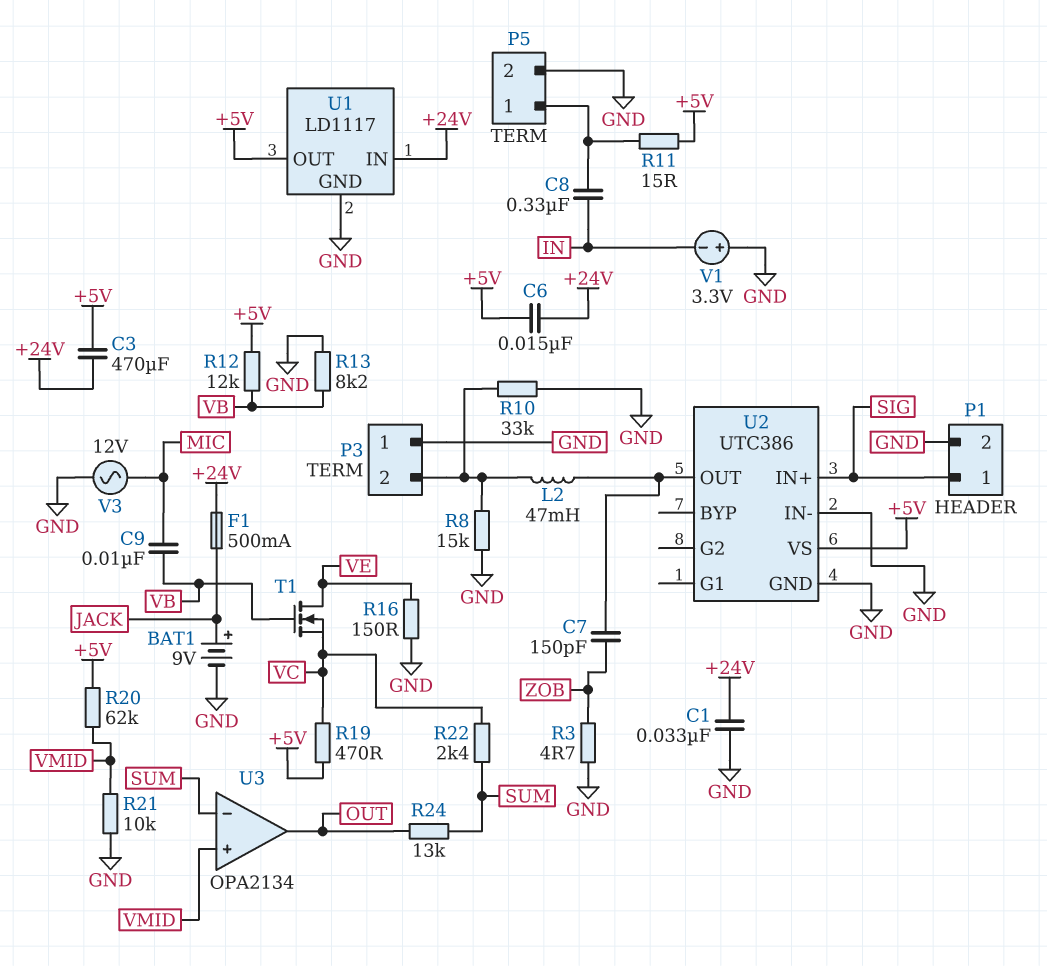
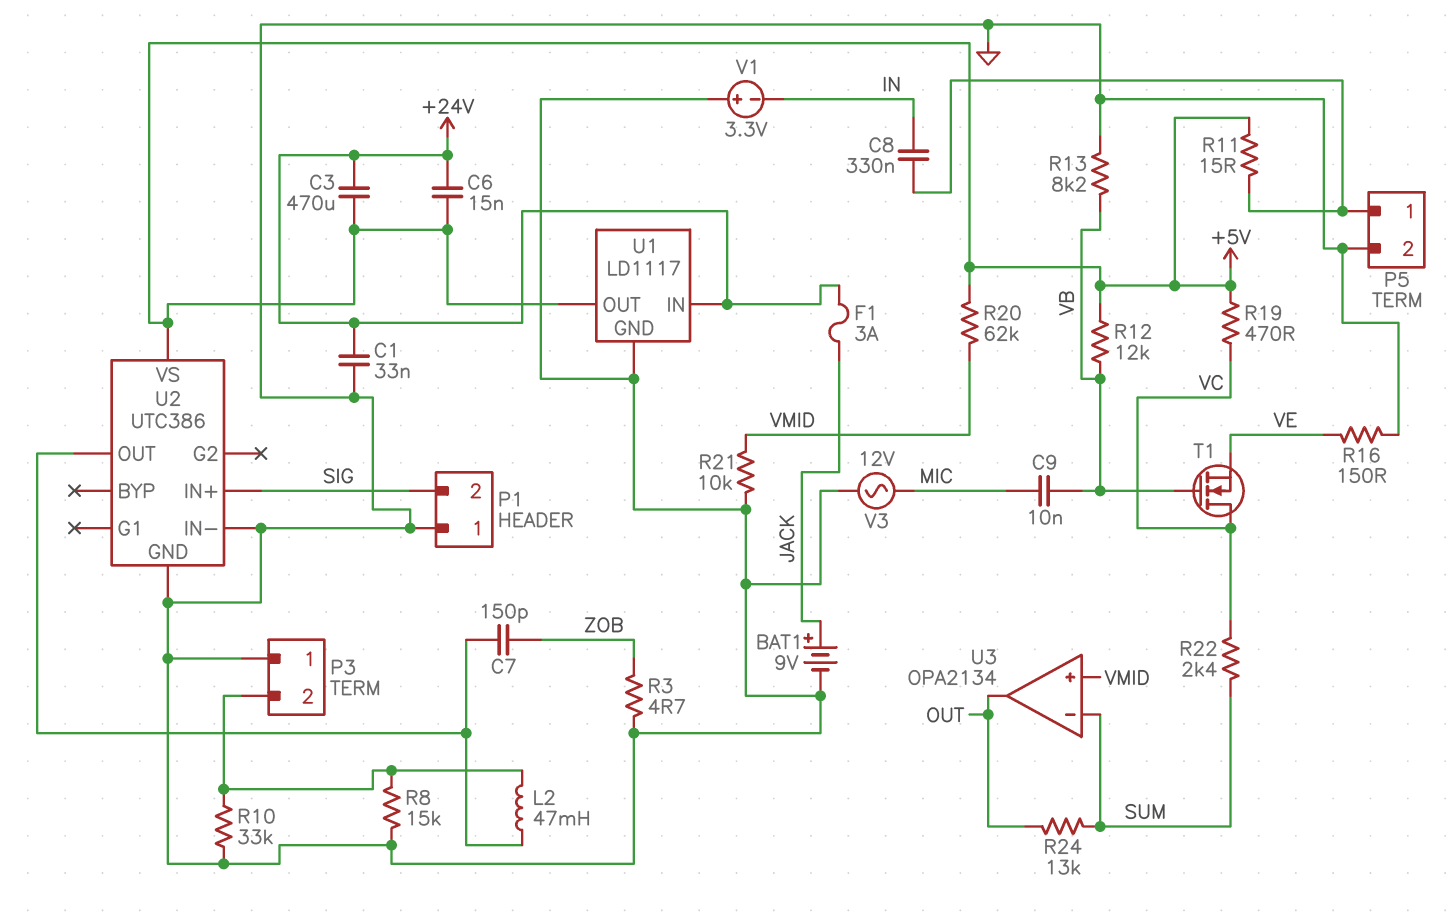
F1: 500mA (+24V, JACK) -> 3A (+24V, JACK)
P1 pin 1: SIG -> GND
P1 pin 2: GND -> SIG
T1: NMOS (G VB, D VE, S VC) -> NMOS (G VB, D VC, S VE)

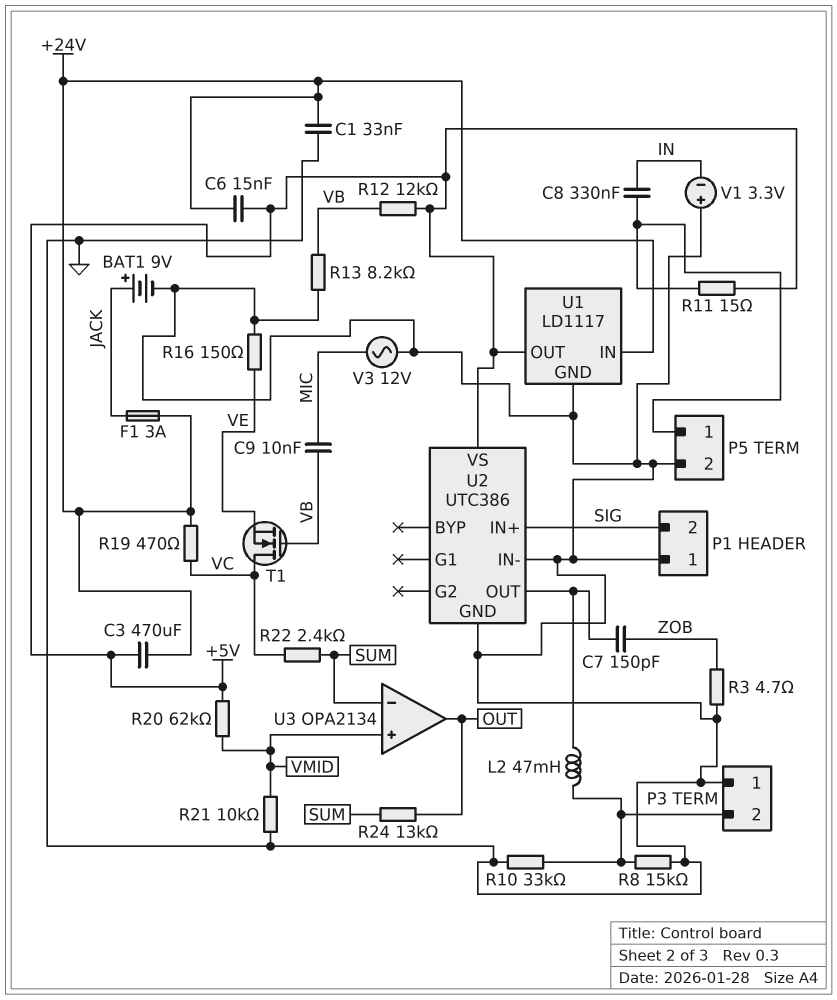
R19: 470 (+5V, VC) -> 470 (+24V, VC)

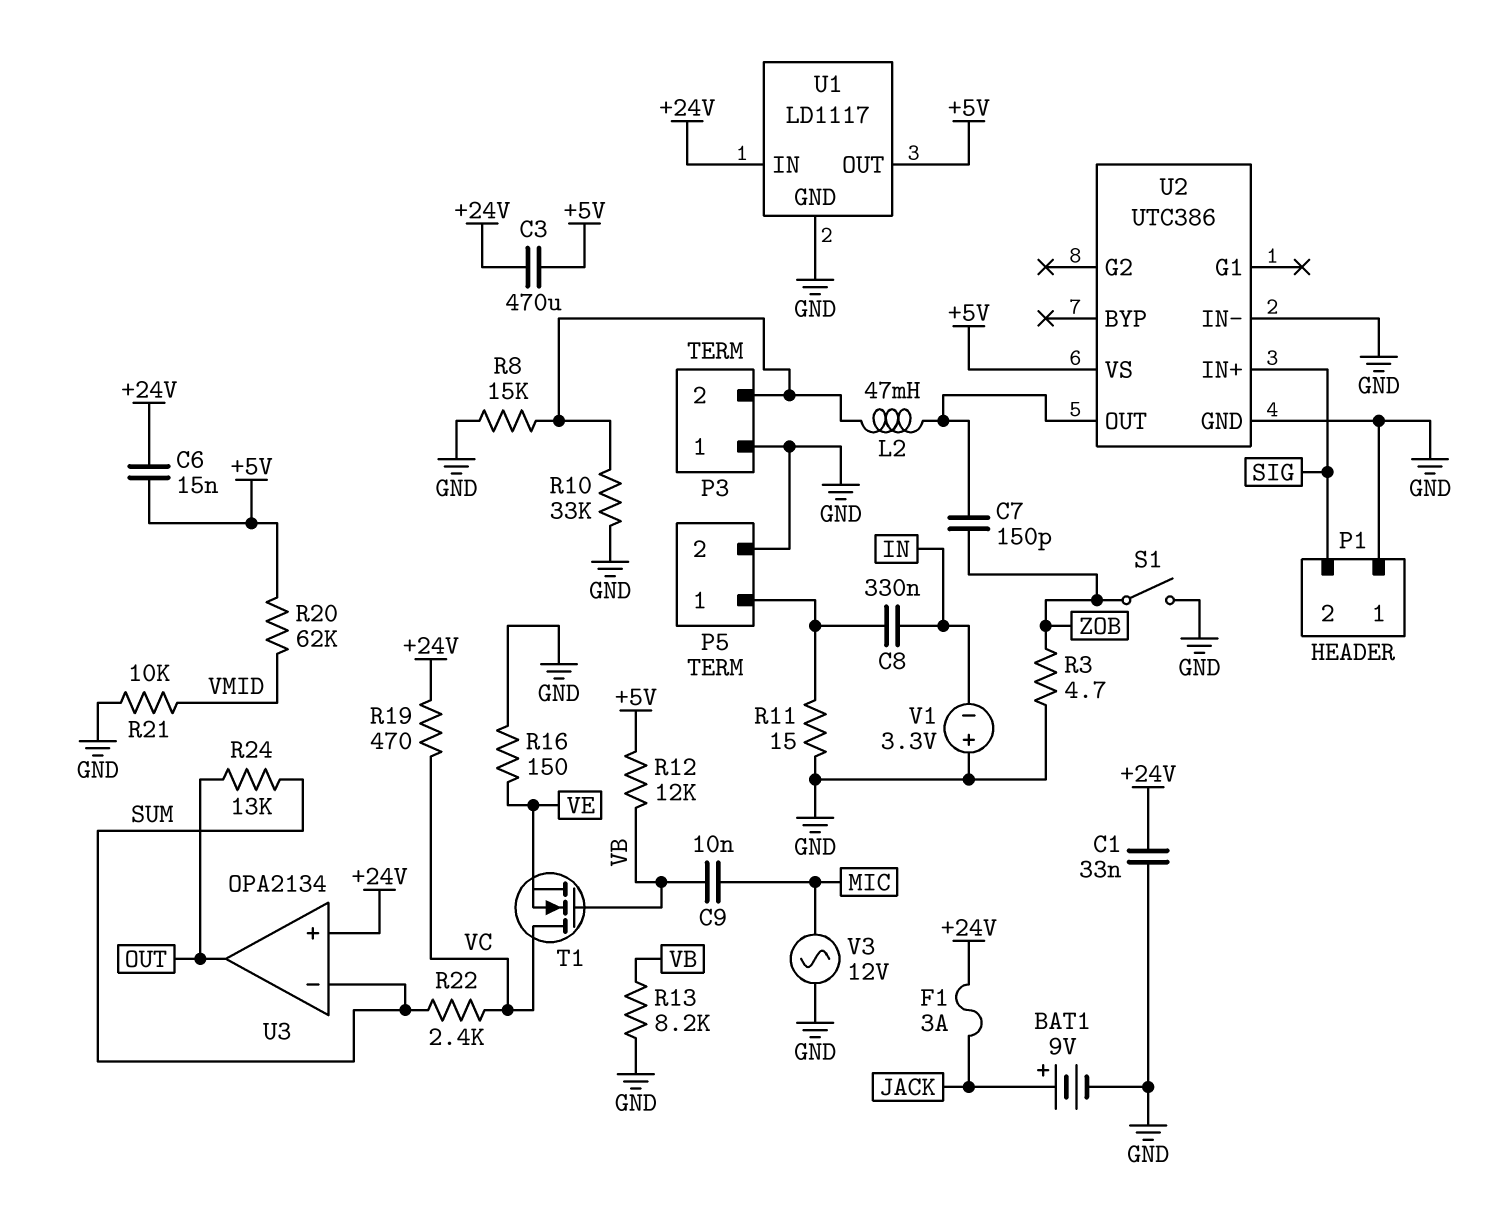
R11: 15 (+5V, P5/1) -> 15 (GND, P5/1)
S1: none -> switch (GND, ZOB)
U3 pin in+: VMID -> +24V

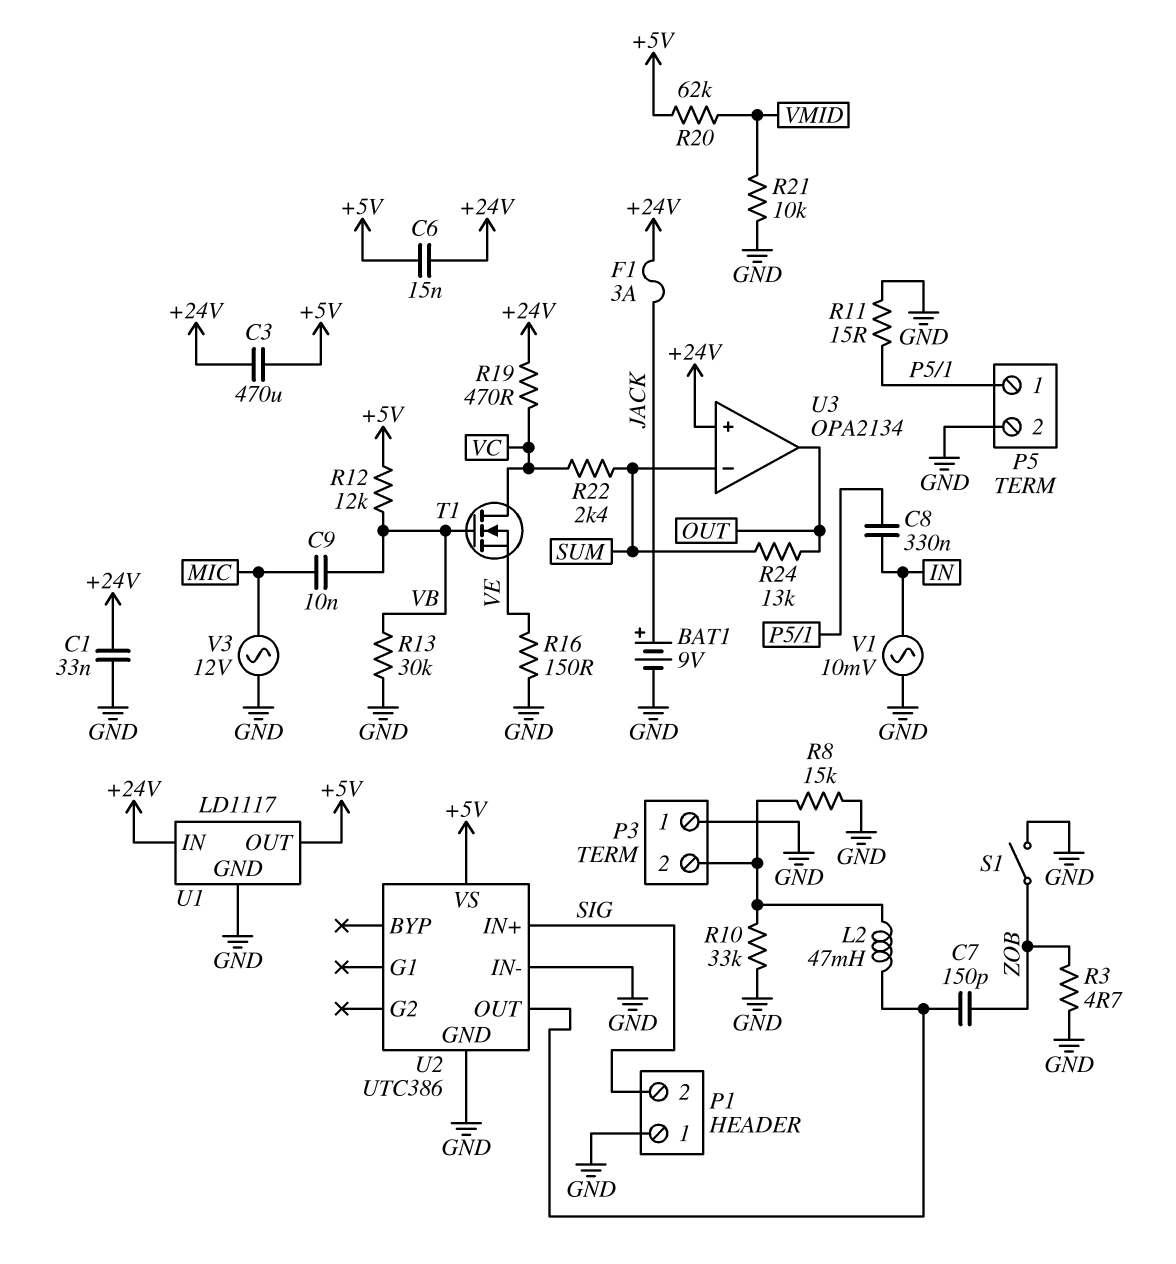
R13: 8.2k (GND, VB) -> 30k (GND, VB)
V1: 3.3V (plus GND, minus IN) -> AC 10mV (GND, IN)

